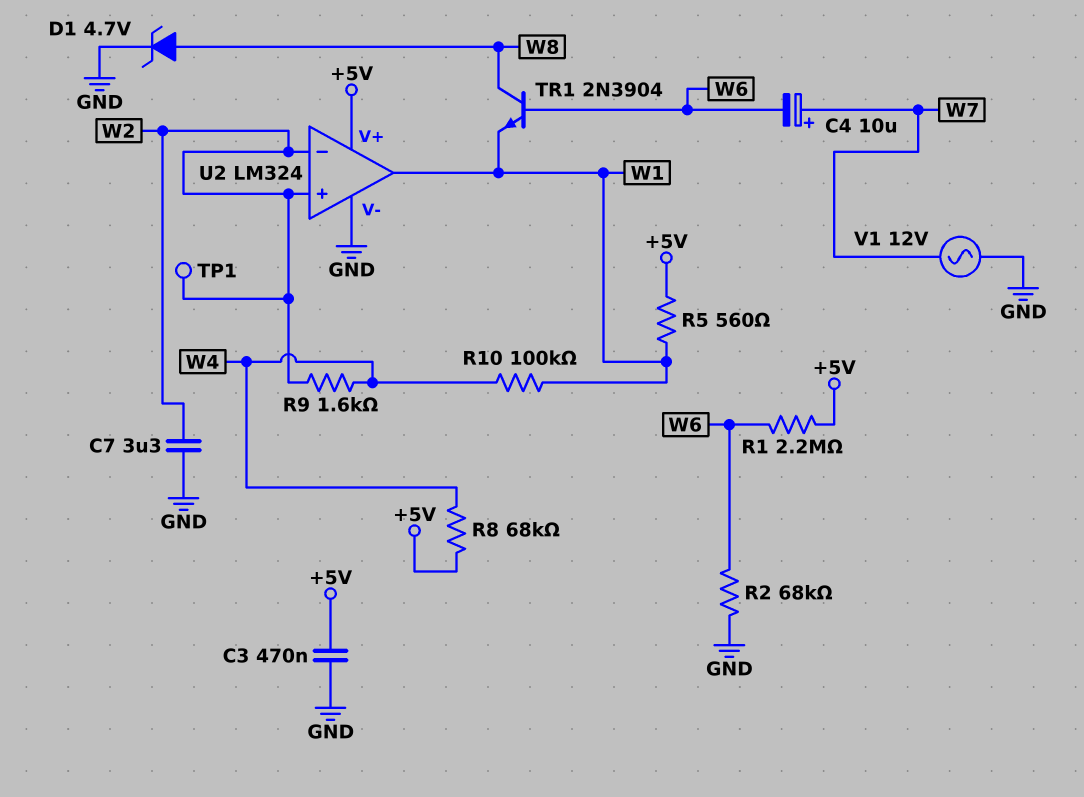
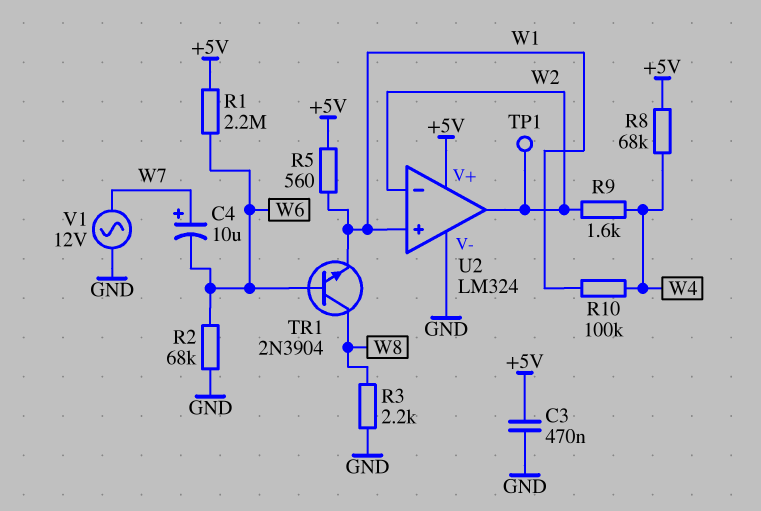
C7: 3.3uF (GND, W2) -> none
D1: zener 4.7V (A W8, K GND) -> none
R3: none -> 2.2k (GND, W8)
U2 pin in+: W2 -> W1
U2 pin out: W1 -> W2

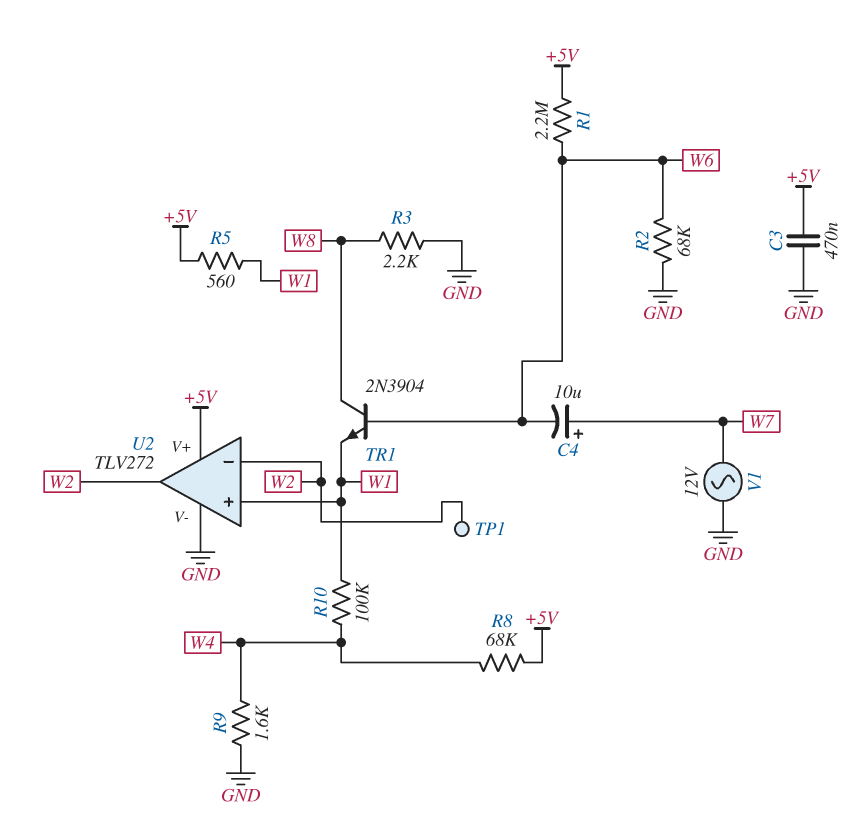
R9: 1.6k (W2, W4) -> 1.6k (GND, W4)
U2: LM324 -> TLV272

